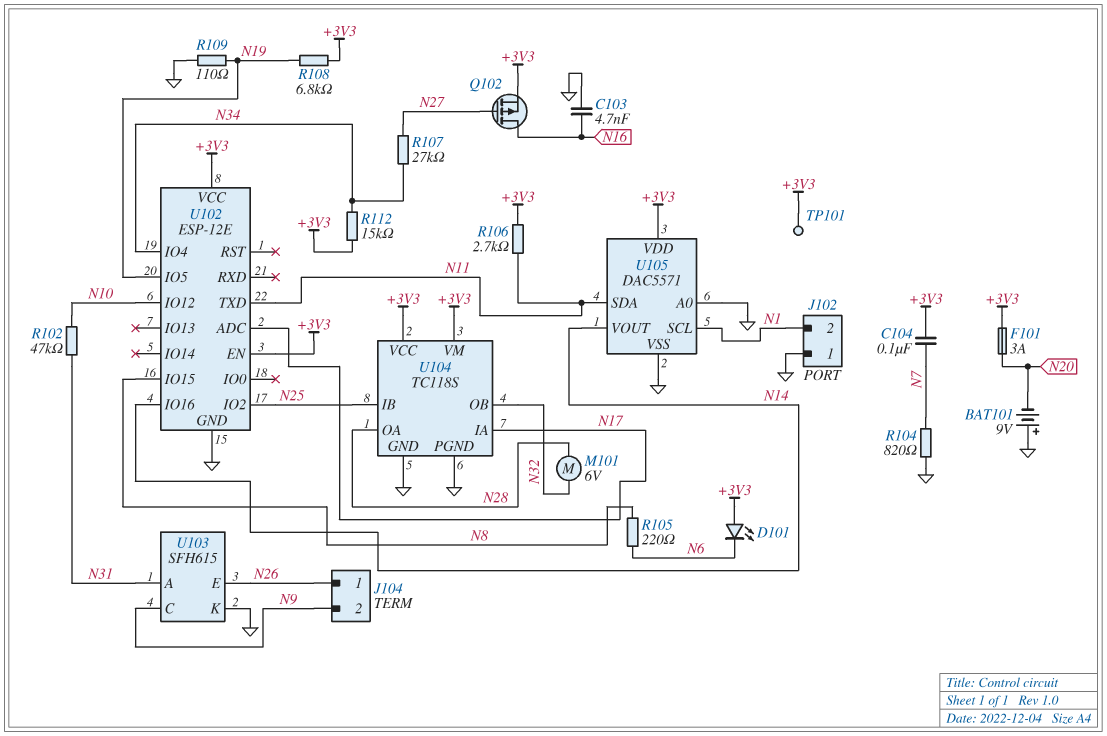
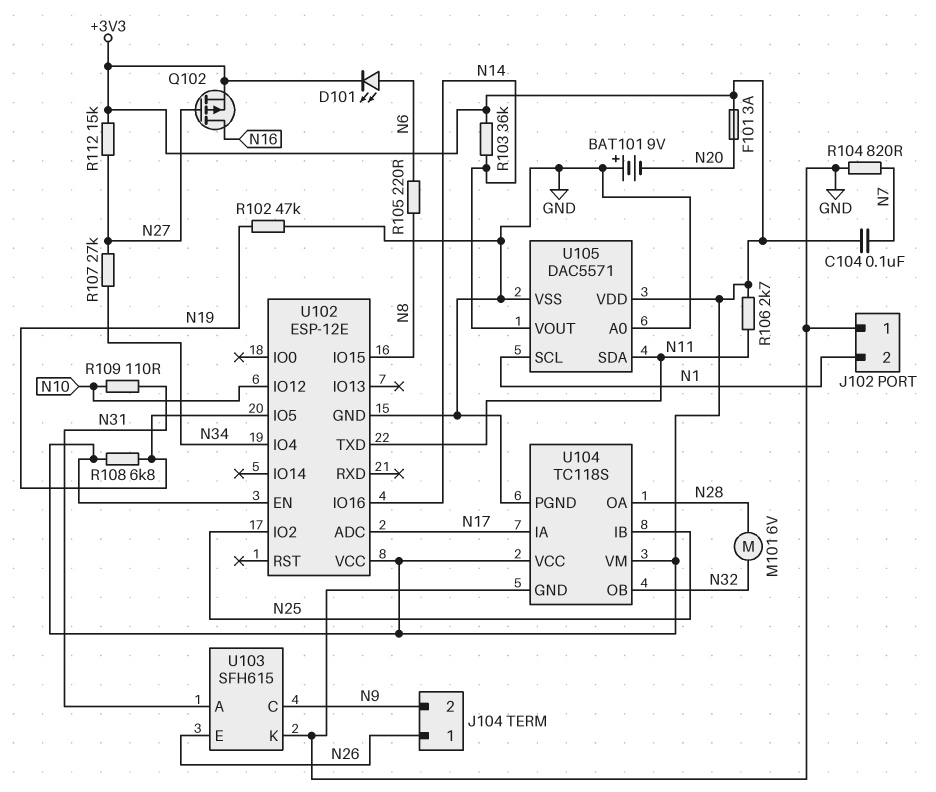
C103: 4.7nF (GND, N16) -> none
D101: LED (A +3V3, K N6) -> LED (A N6, K +3V3)
R102: 47k (N10, N31) -> 47k (GND, N19)
R103: none -> 36k (+3V3, N14)
R109: 110 (GND, N19) -> 110 (N10, N31)
R112: 15k (+3V3, N34) -> 15k (+3V3, N27)
TP101: test point (+3V3) -> none

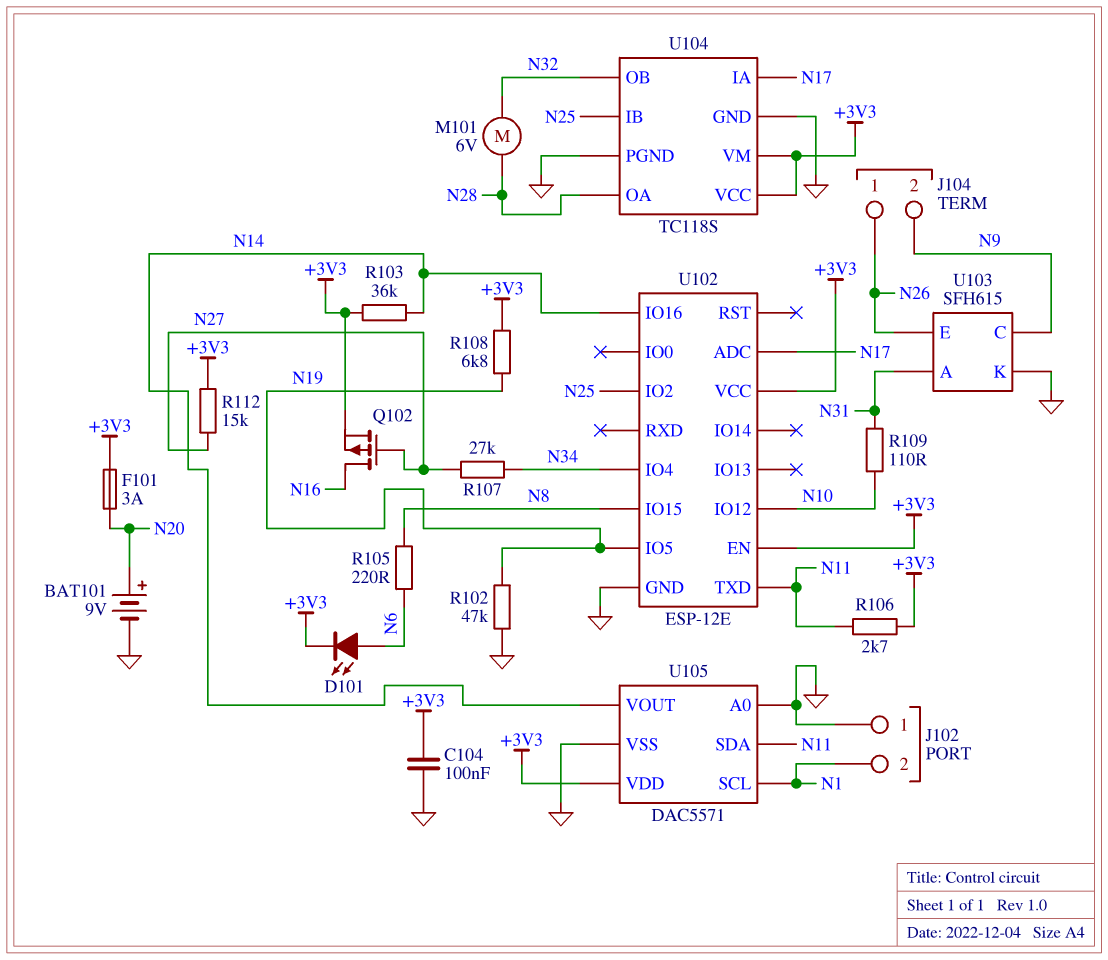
BAT101: 9V (plus GND, minus N20) -> 9V (plus N20, minus GND)
C104: 100nF (+3V3, N7) -> 100nF (+3V3, GND)
R104: 820 (GND, N7) -> none

